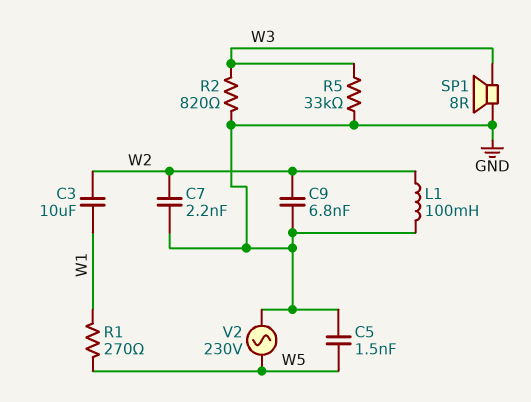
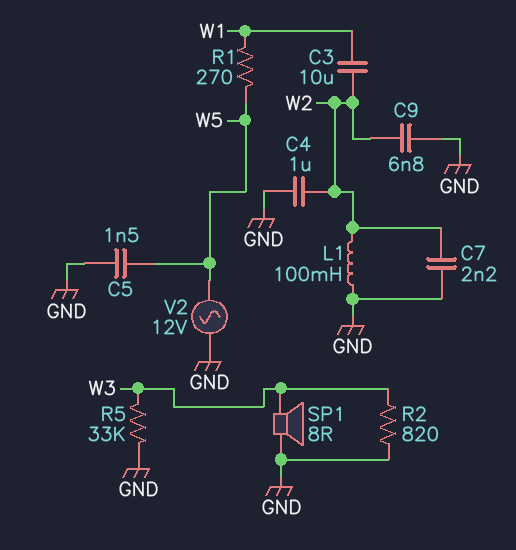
C4: none -> 1uF (GND, W2)
V2: AC 230V (GND, W5) -> AC 12V (GND, W5)

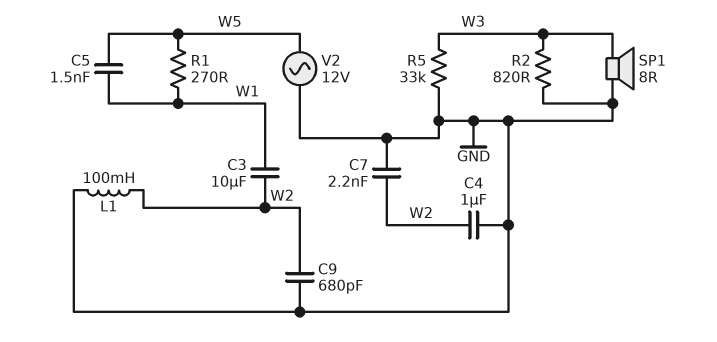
C5: 1.5nF (GND, W5) -> 1.5nF (W1, W5)
C9: 6.8nF (GND, W2) -> 680pF (GND, W2)

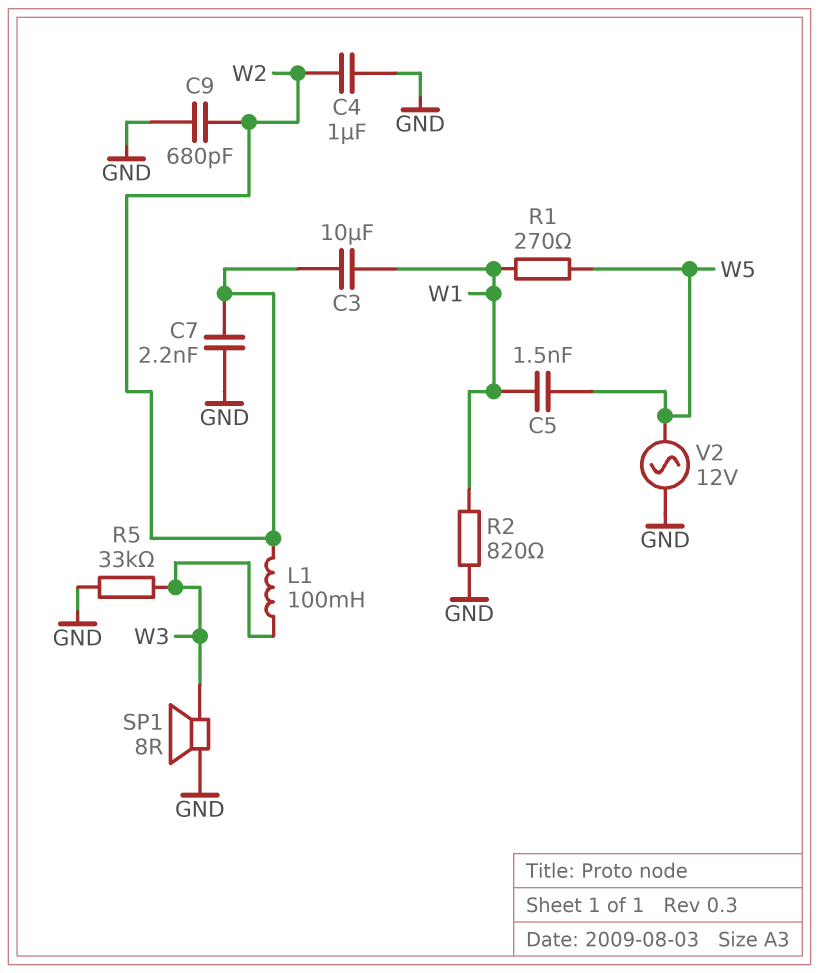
L1: 100mH (GND, W2) -> 100mH (W2, W3)
R2: 820 (GND, W3) -> 820 (GND, W1)

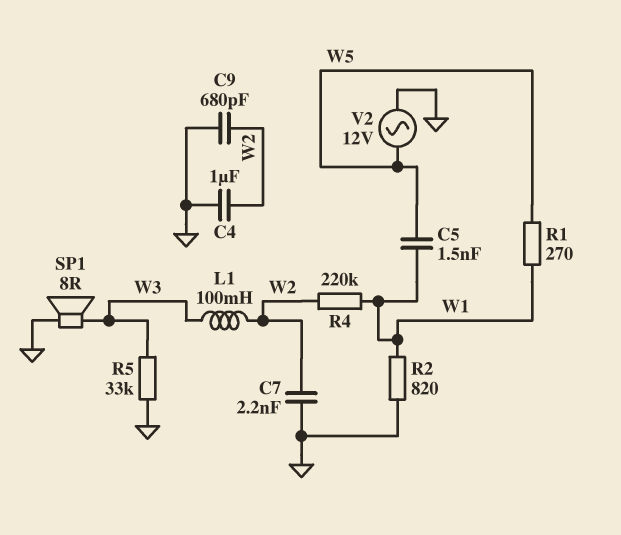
C3: 10uF (W1, W2) -> none
R4: none -> 220k (W1, W2)

